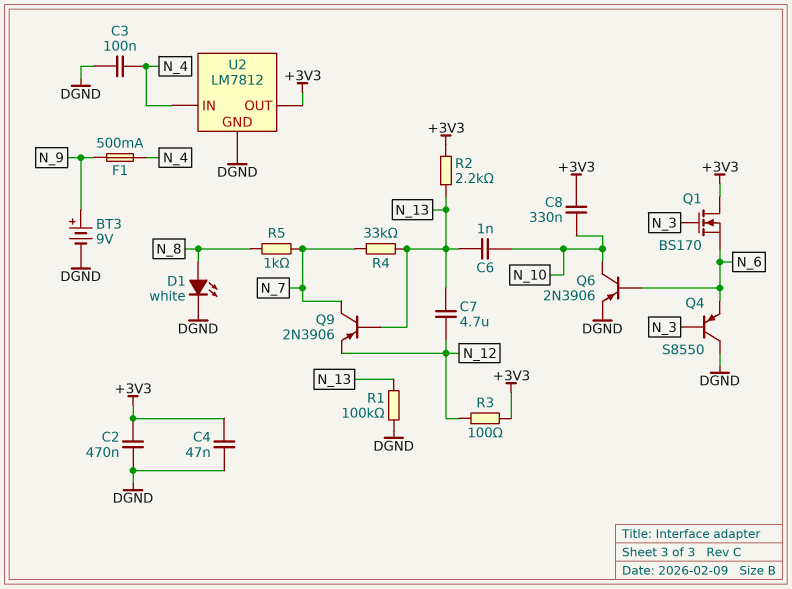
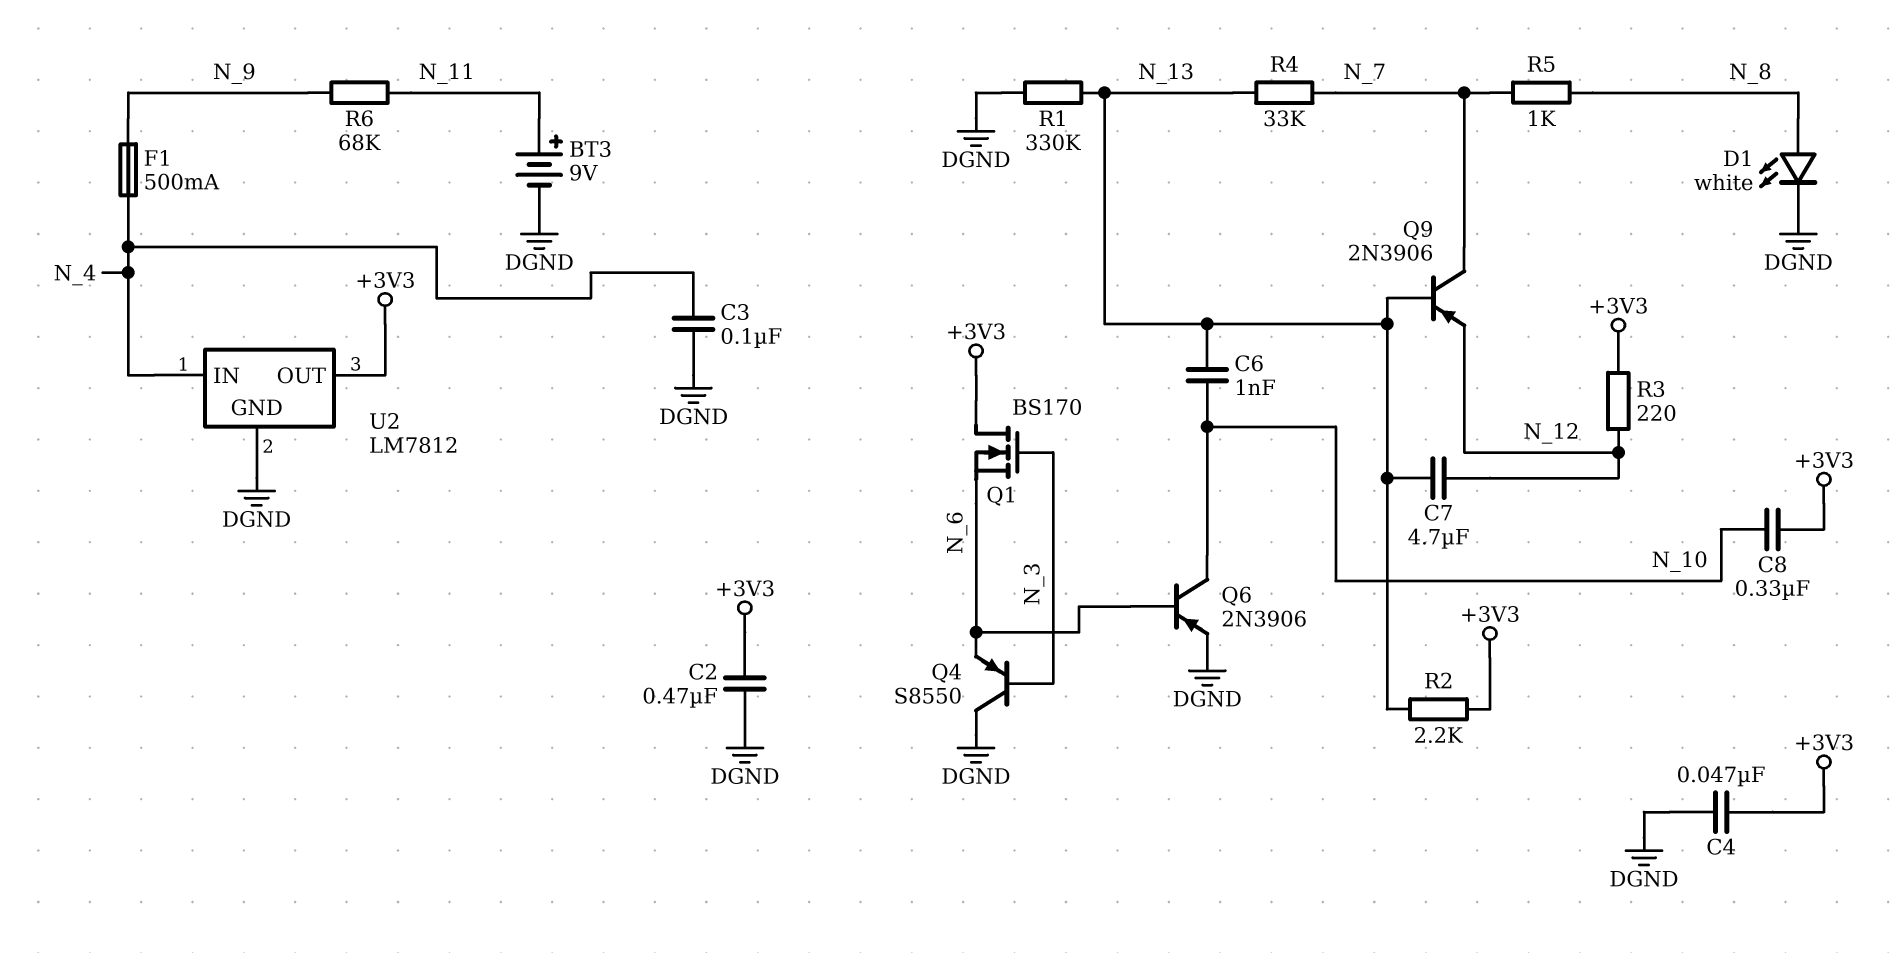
BT3: 9V (plus N_9, minus DGND) -> 9V (plus N_11, minus DGND)
R1: 100k (DGND, N_13) -> 330k (DGND, N_13)
R3: 100 (+3V3, N_12) -> 220 (+3V3, N_12)
R6: none -> 68k (N_9, N_11)

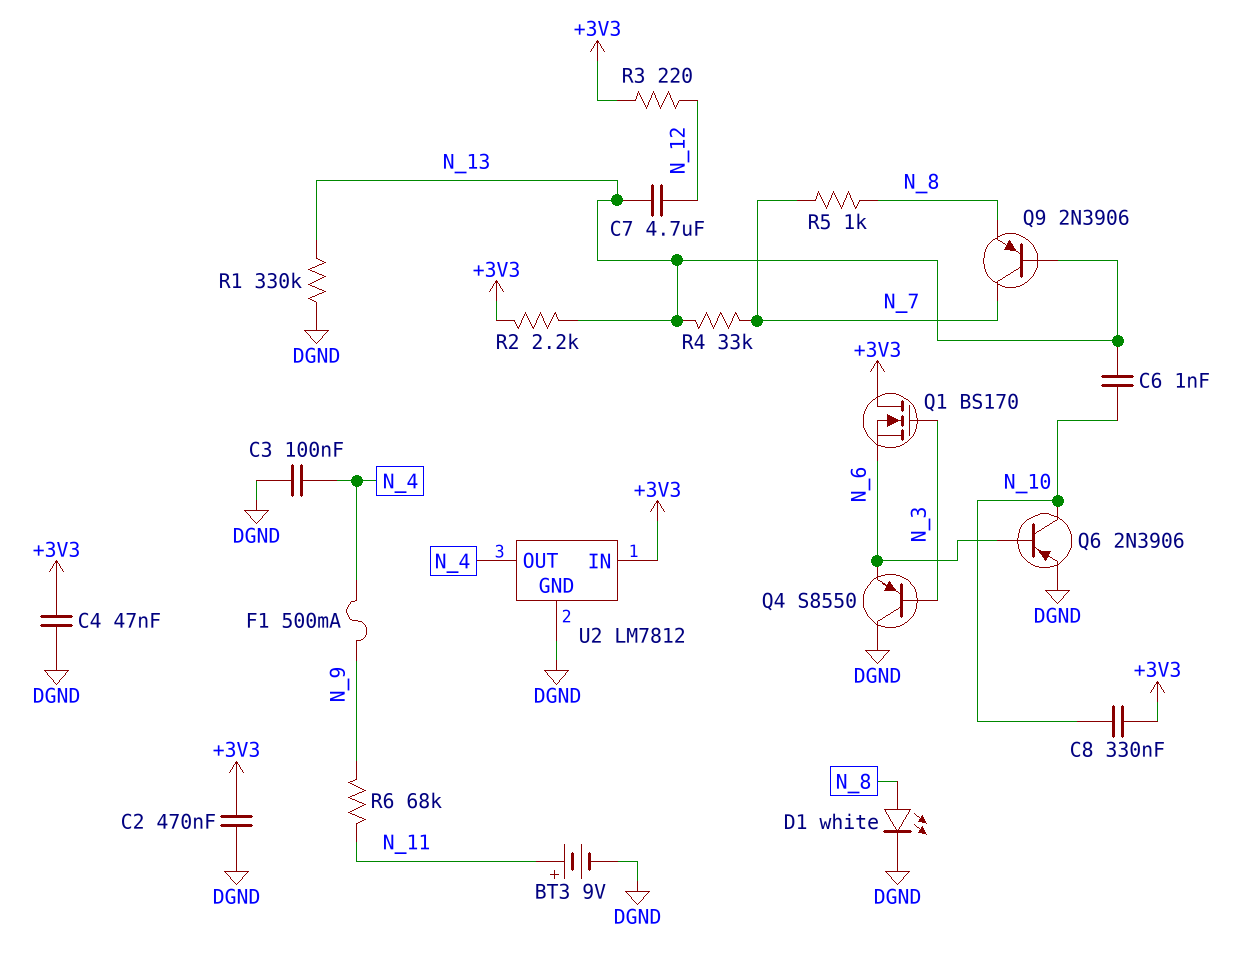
Q9: PNP 2N3906 (B N_13, C N_7, E N_12) -> PNP 2N3906 (B N_13, C N_7, E N_8)
U2 pin IN: N_4 -> +3V3
U2 pin OUT: +3V3 -> N_4

